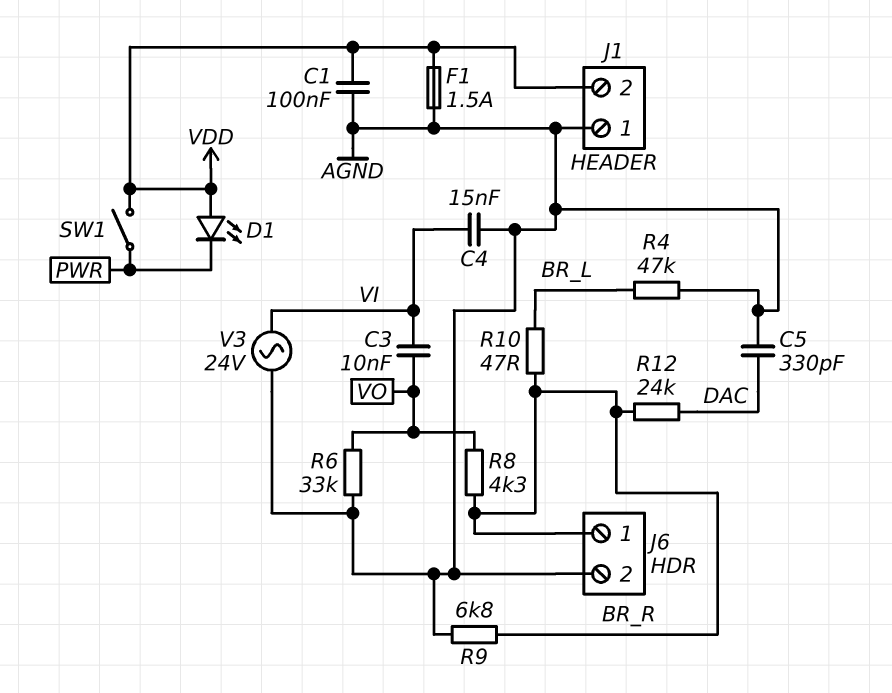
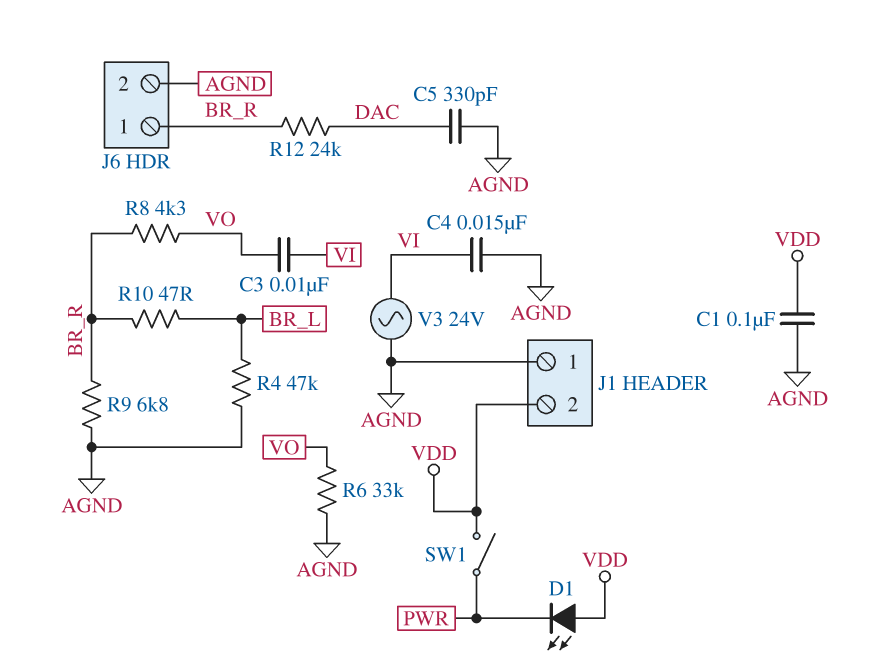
F1: 1.5A (AGND, VDD) -> none

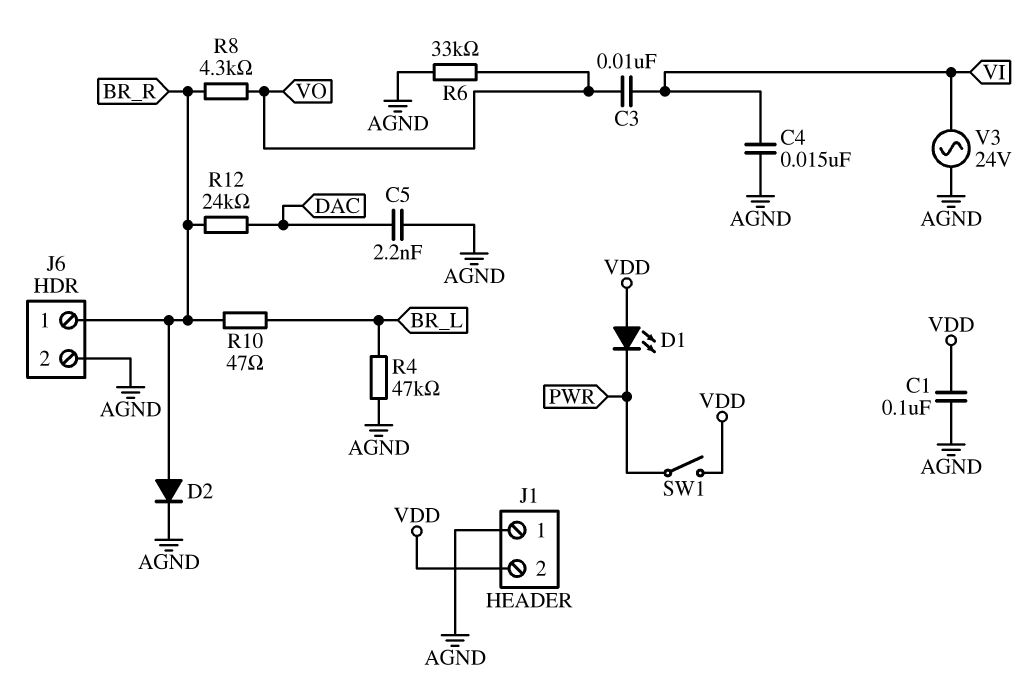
C5: 330pF (AGND, DAC) -> 2.2nF (AGND, DAC)
D2: none -> diode (A BR_R, K AGND)
R9: 6.8k (AGND, BR_R) -> none

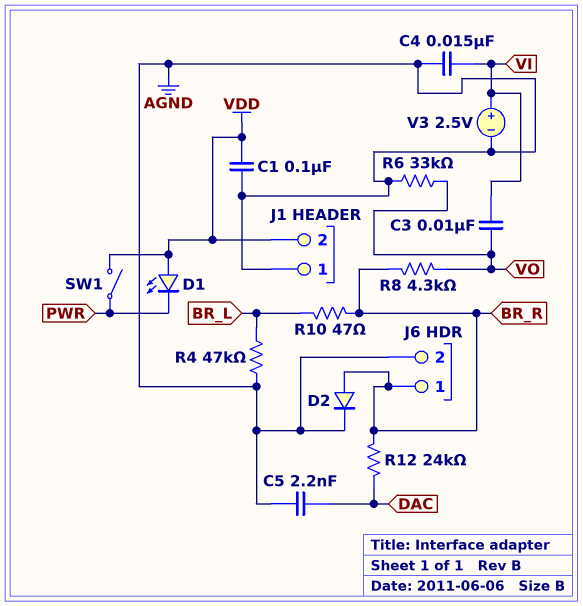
V3: AC 24V (AGND, VI) -> 2.5V (plus VI, minus AGND)

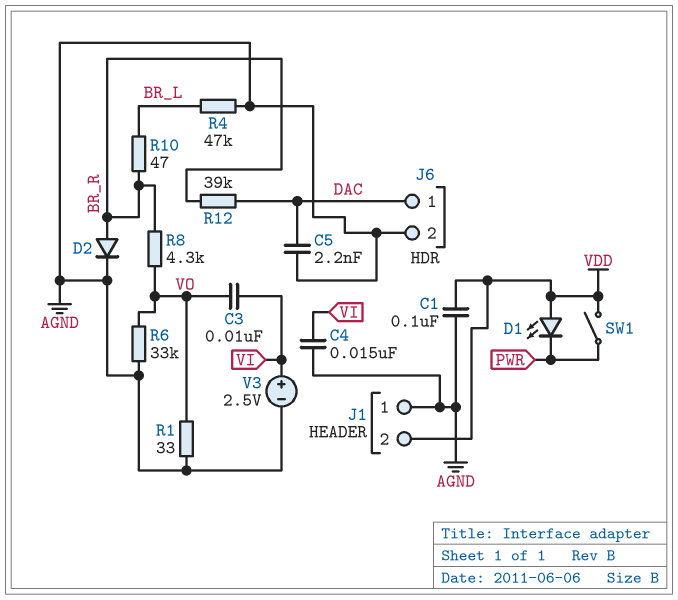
J6 pin 1: BR_R -> DAC
R1: none -> 33 (AGND, VO)
R12: 24k (BR_R, DAC) -> 39k (BR_R, DAC)

